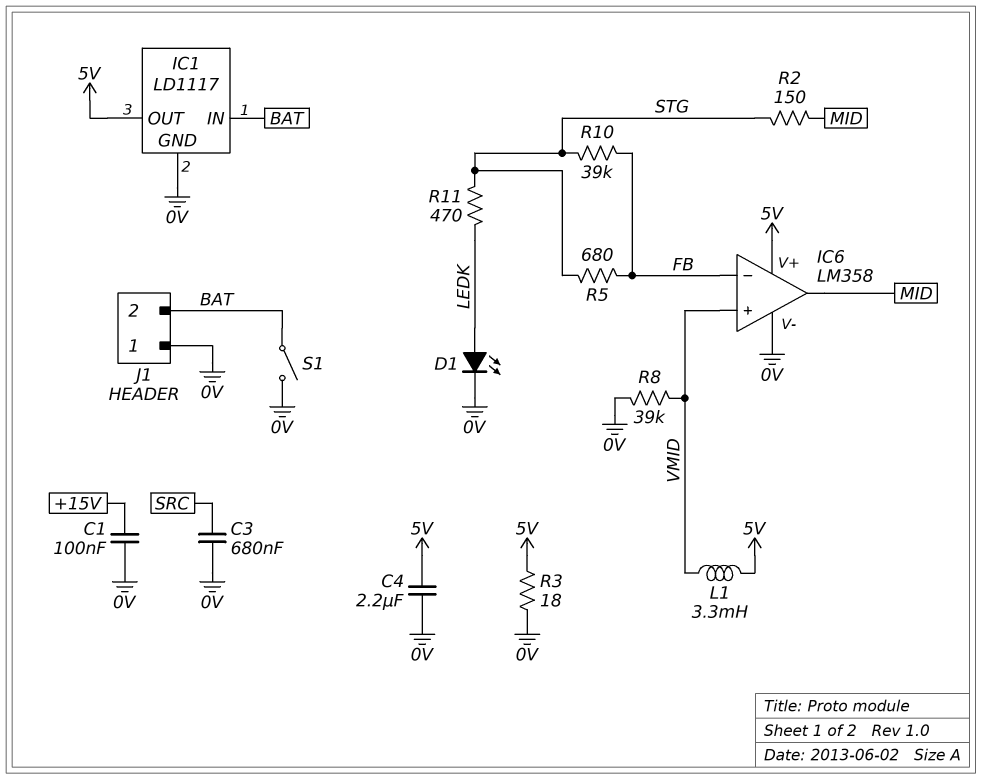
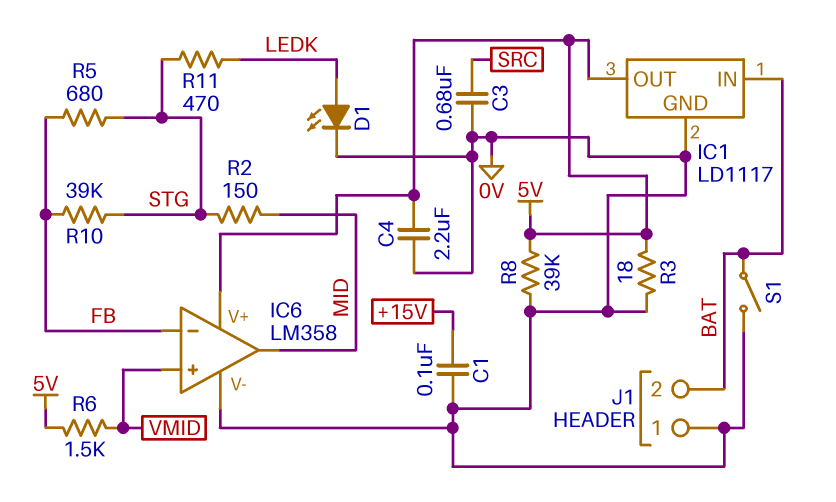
L1: 3.3mH (5V, VMID) -> none
R6: none -> 1.5k (5V, VMID)
R8: 39k (0V, VMID) -> 39k (0V, 5V)

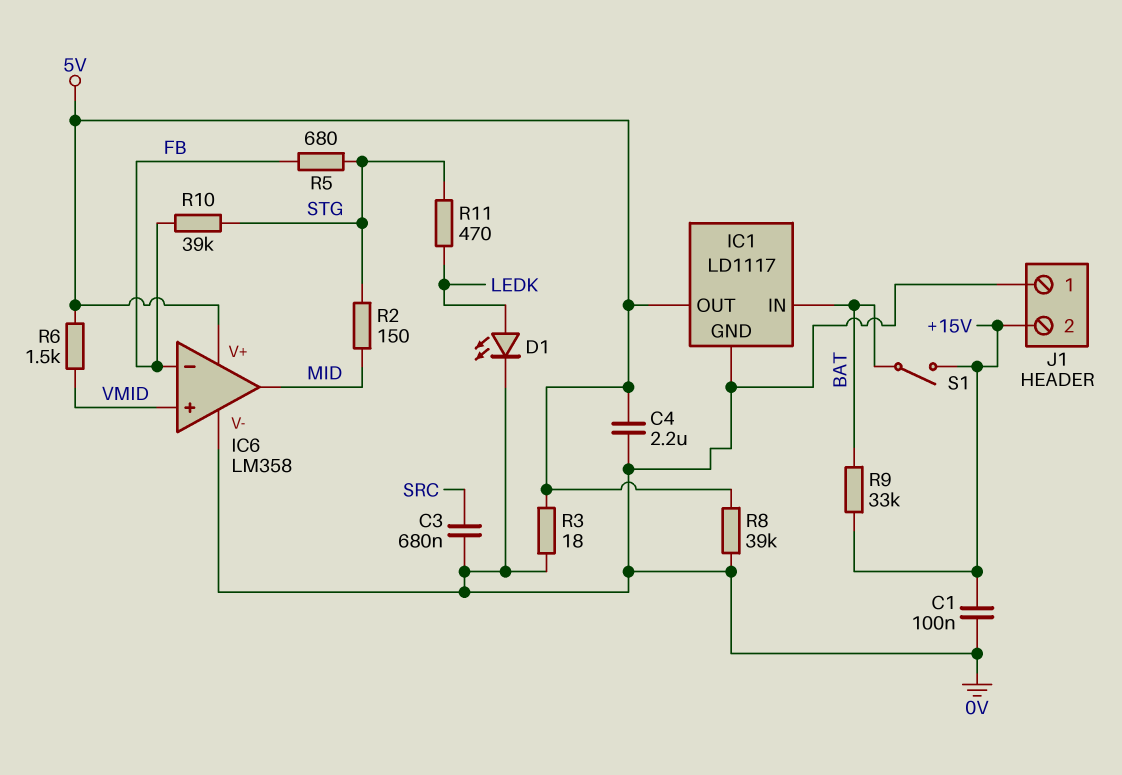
J1 pin 2: BAT -> +15V
R9: none -> 33k (+15V, BAT)
S1: switch (0V, BAT) -> switch (+15V, BAT)

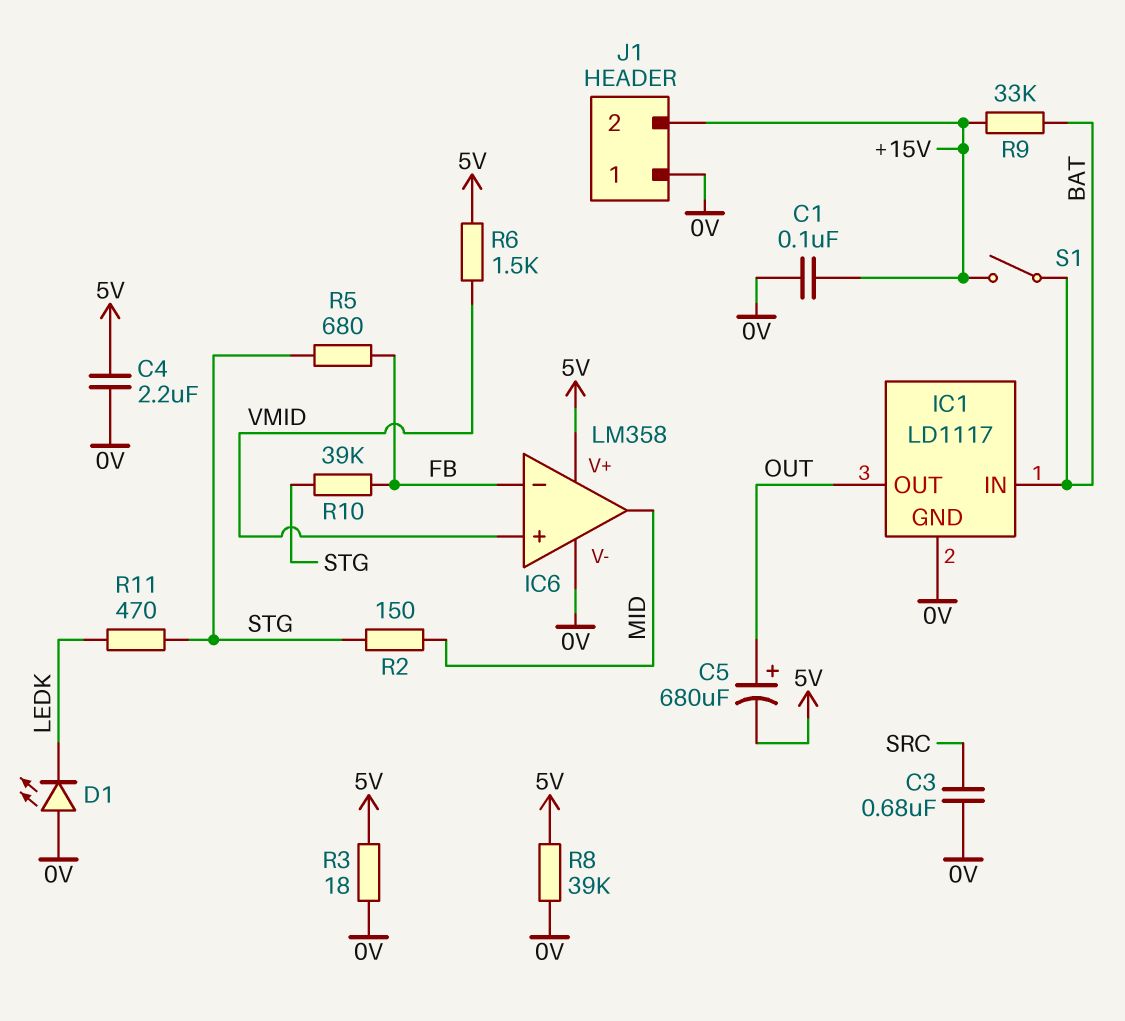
C5: none -> 680uF (plus OUT, minus 5V)
D1: LED (A LEDK, K 0V) -> LED (A 0V, K LEDK)
IC1 pin OUT: 5V -> OUT

